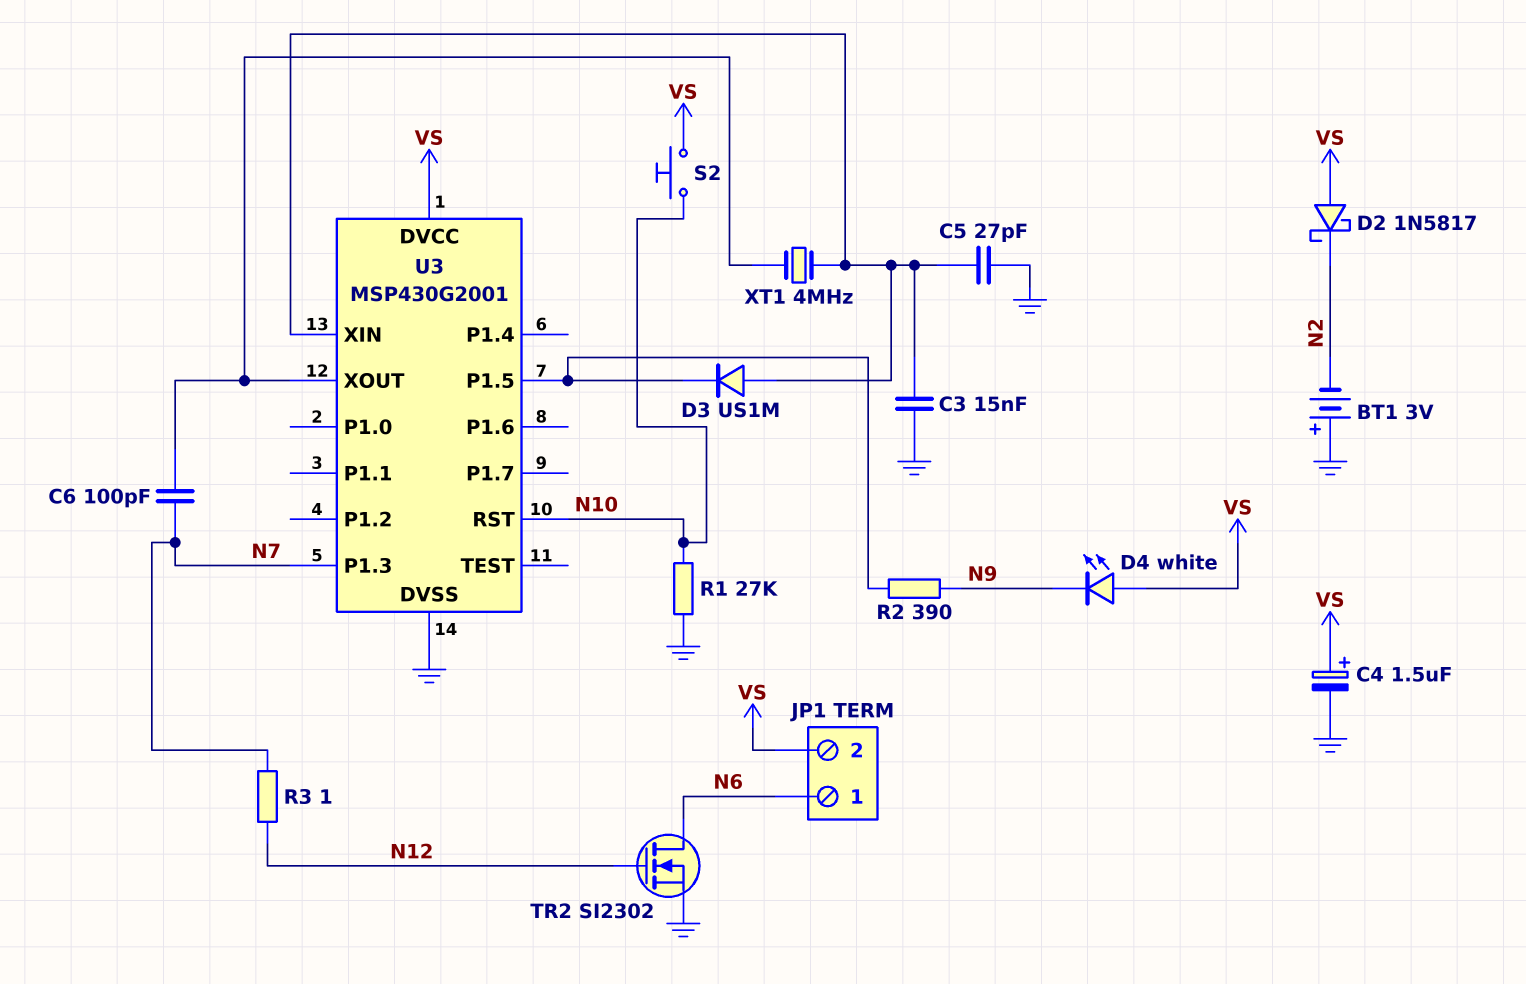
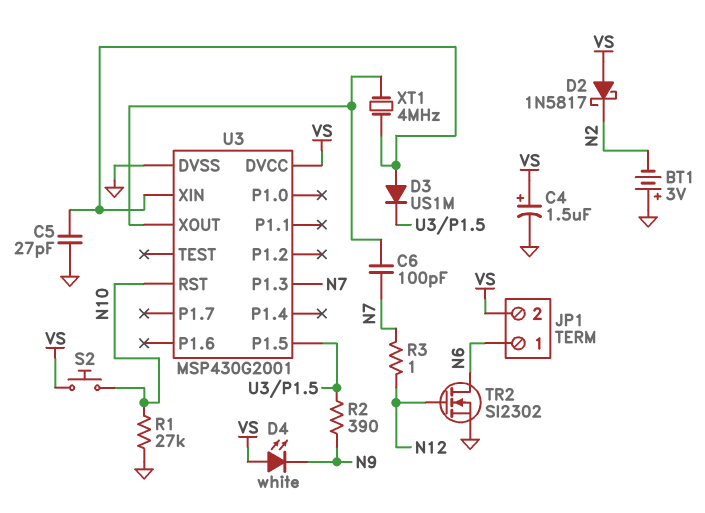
C3: 15nF (GND, U3/XIN) -> none

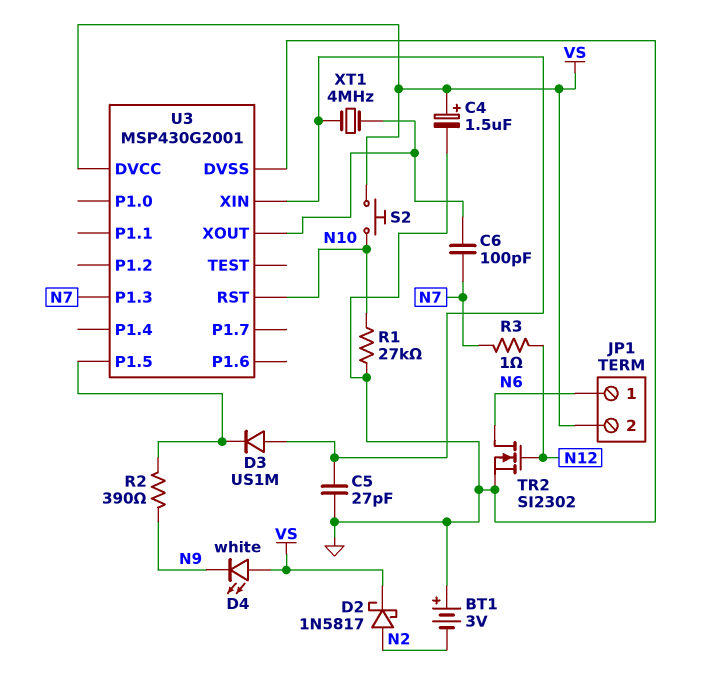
D2: schottky 1N5817 (A VS, K N2) -> schottky 1N5817 (A N2, K VS)

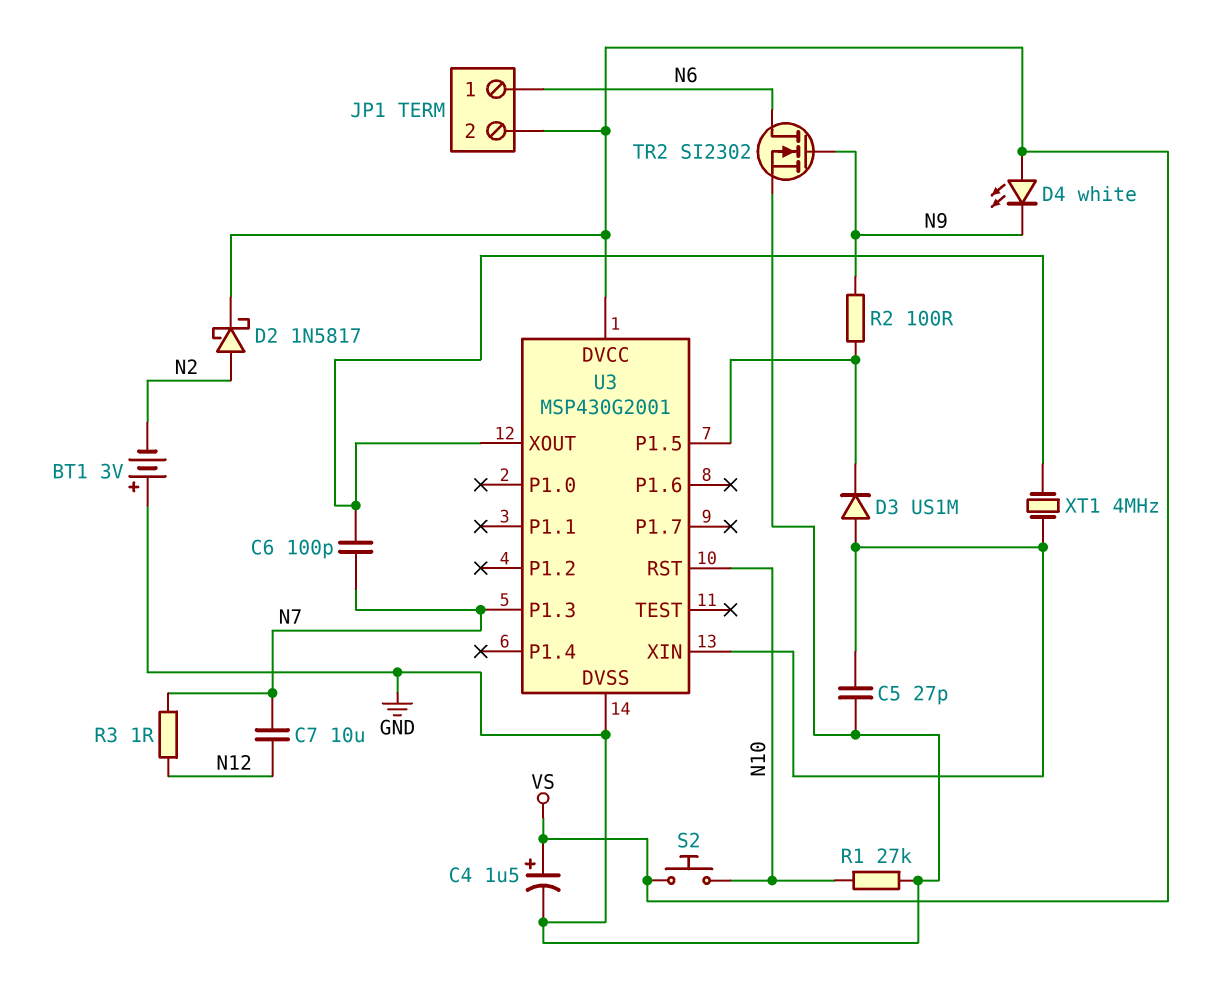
C7: none -> 10uF (N7, N12)
R2: 390 (N9, U3/P1.5) -> 100 (N9, U3/P1.5)
TR2: NMOS SI2302 (G N12, D N6, S GND) -> NMOS SI2302 (G N9, D N6, S GND)

